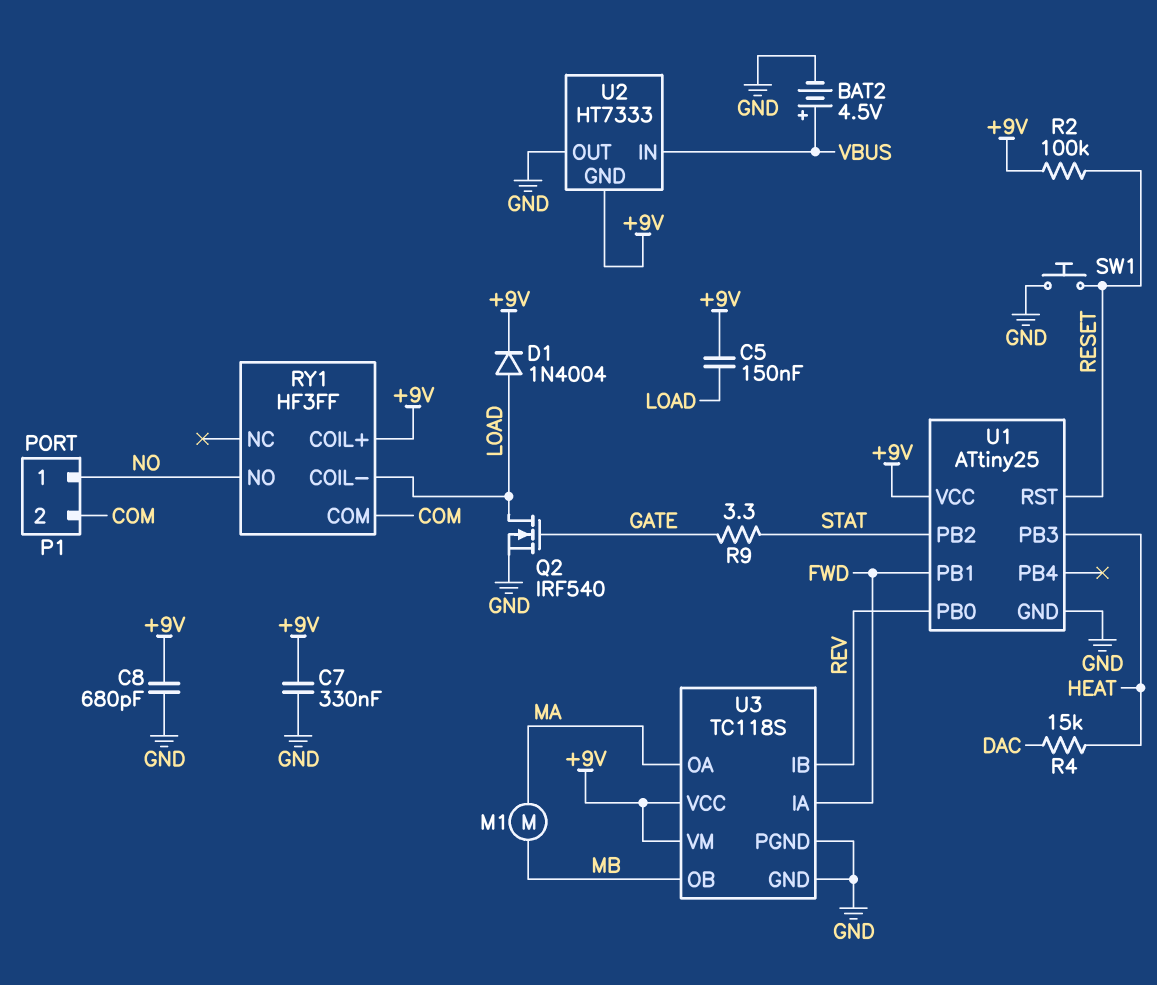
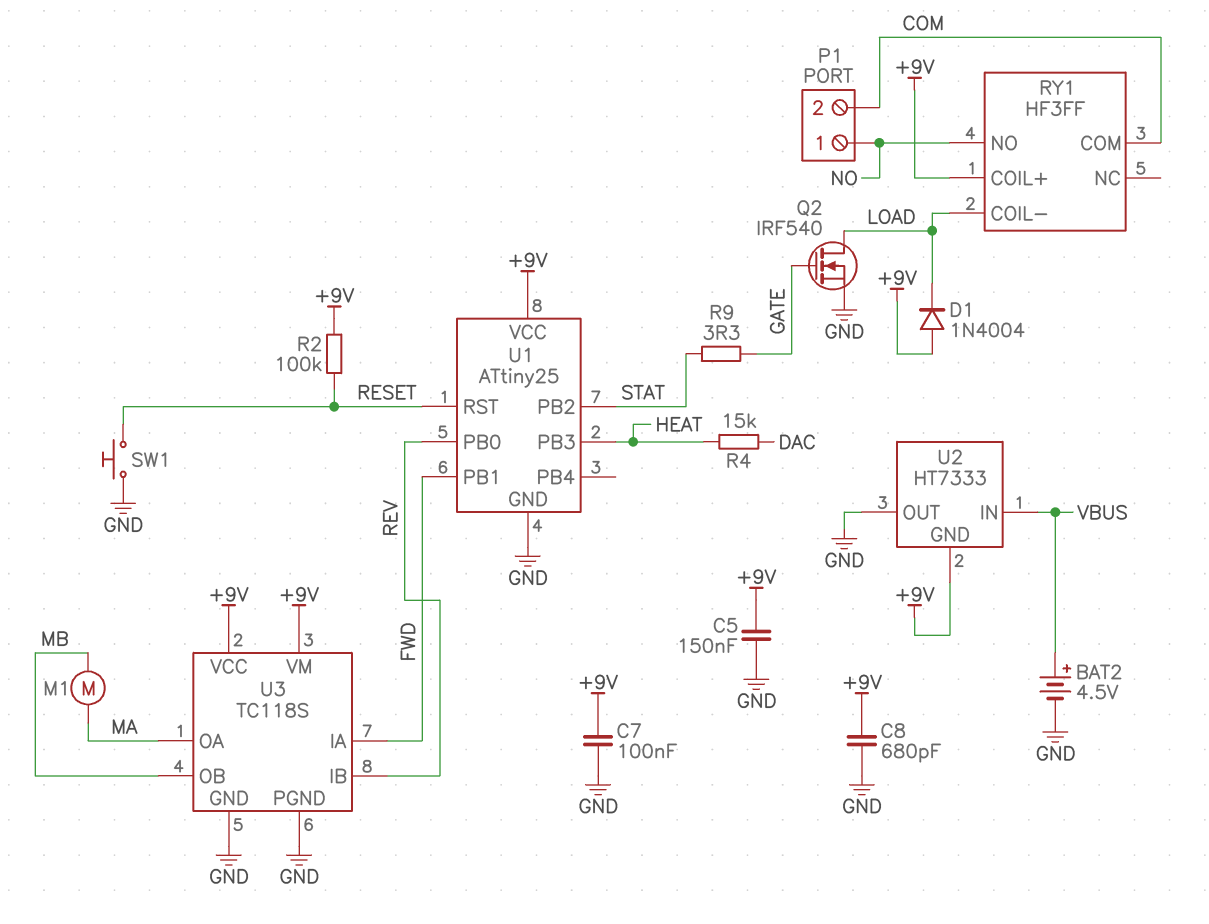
C5: 150nF (+9V, LOAD) -> 150nF (+9V, GND)
C7: 330nF (+9V, GND) -> 100nF (+9V, GND)
D1: diode 1N4004 (A LOAD, K +9V) -> diode 1N4004 (A +9V, K LOAD)

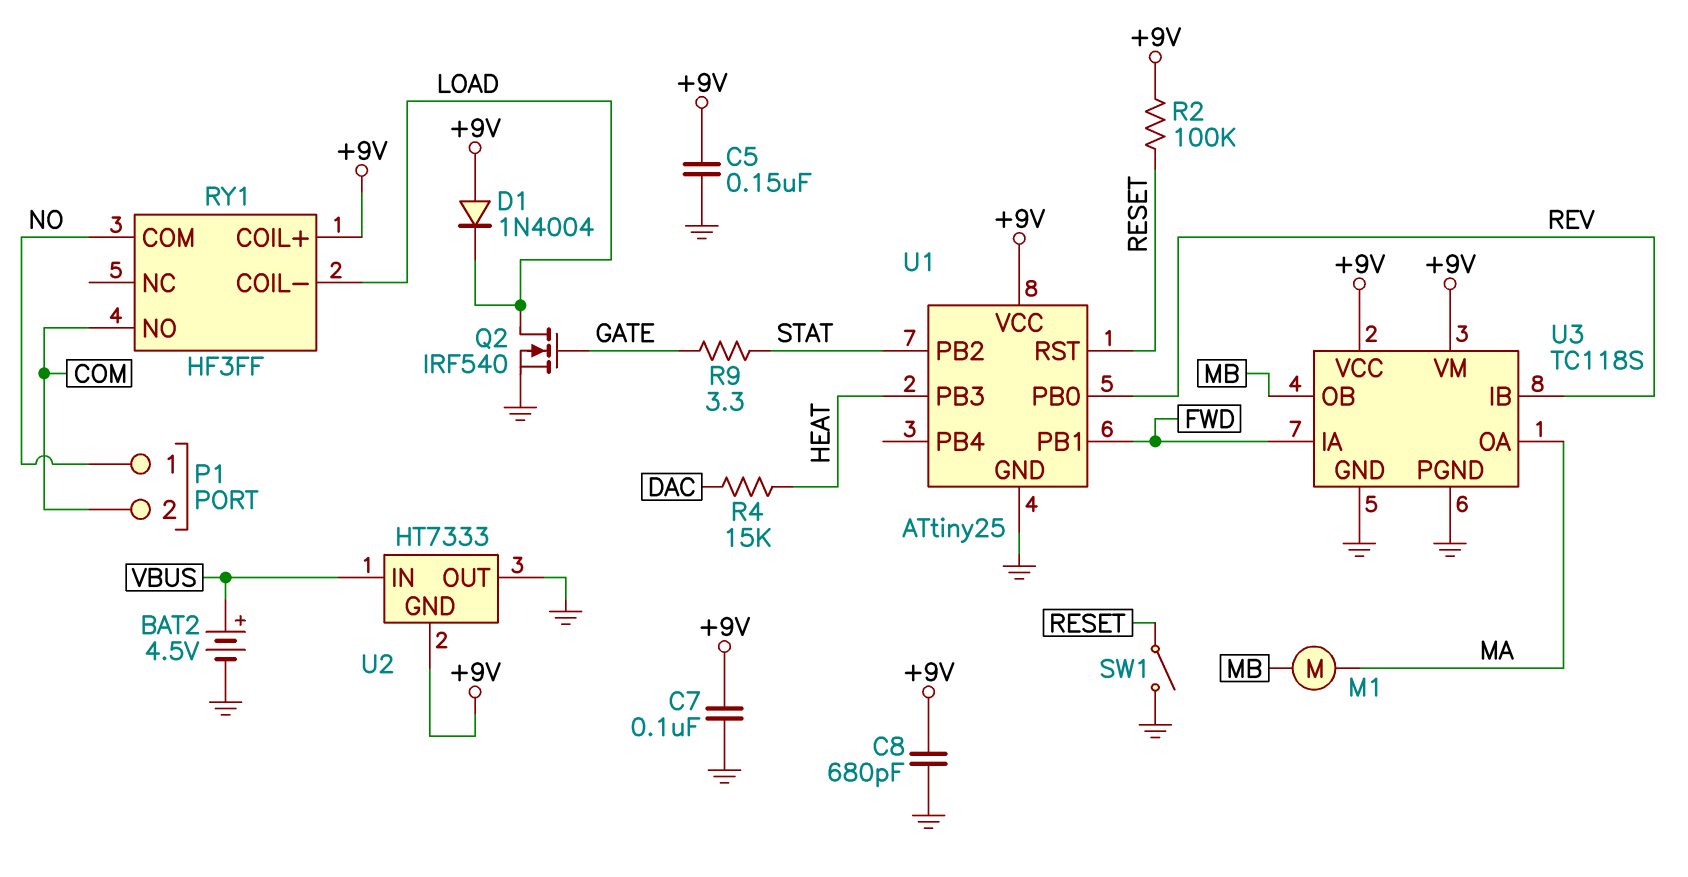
RY1 pin COM: COM -> NO
RY1 pin NO: NO -> COM
SW1: button (GND, RESET) -> switch (GND, RESET)

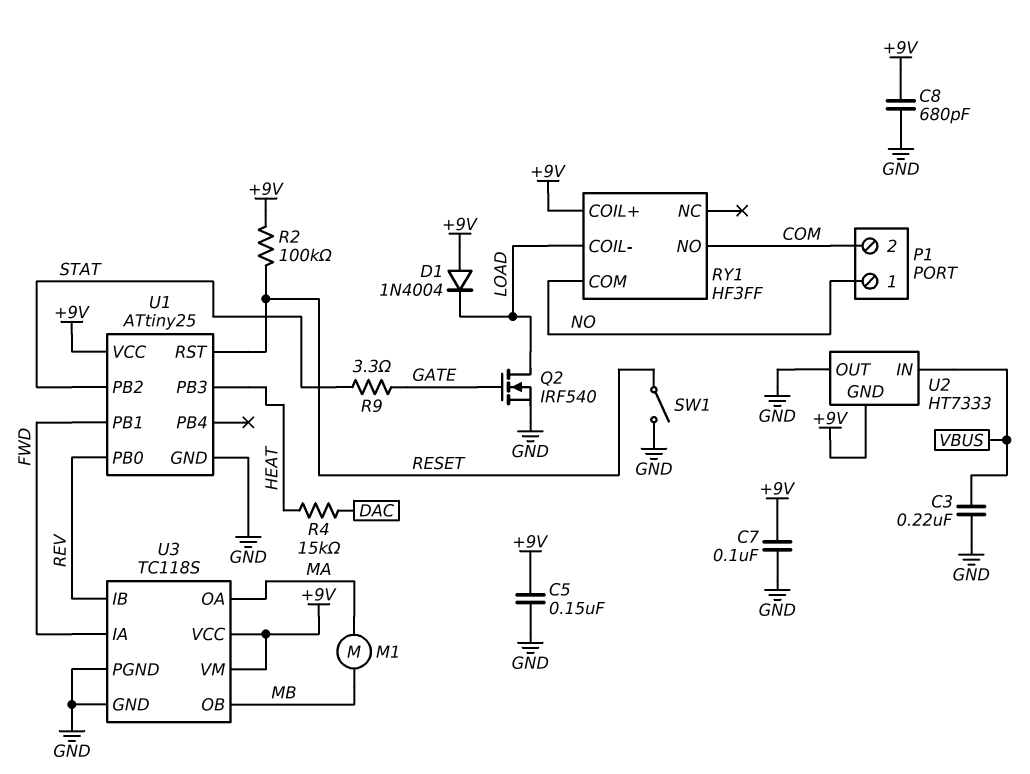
BAT2: 4.5V (plus VBUS, minus GND) -> none
C3: none -> 220nF (GND, VBUS)

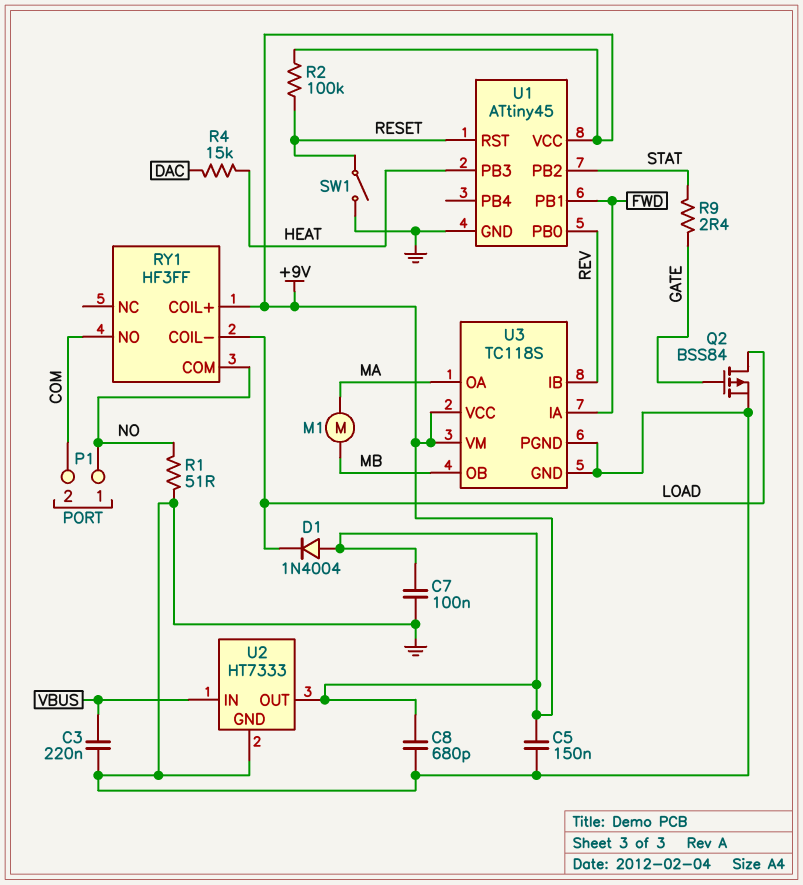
Q2: NMOS IRF540 (G GATE, D LOAD, S GND) -> PMOS BSS84 (G GATE, D LOAD, S GND)
R1: none -> 51 (GND, NO)
R9: 3.3 (GATE, STAT) -> 2.4 (GATE, STAT)
U1: ATtiny25 -> ATtiny45
U2 pin GND: +9V -> GND
U2 pin OUT: GND -> +9V

